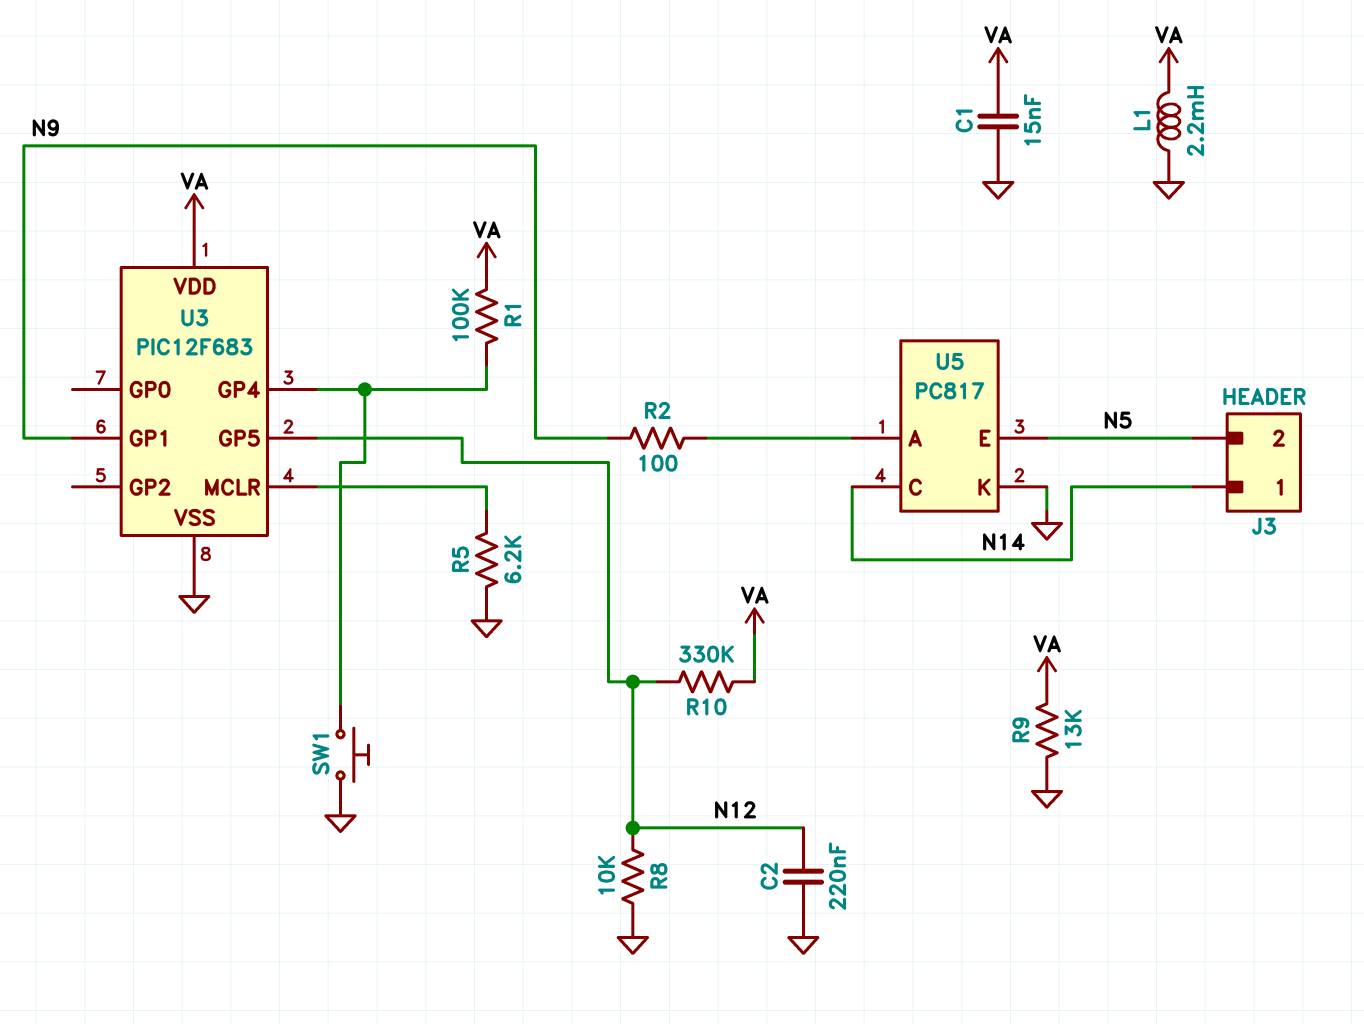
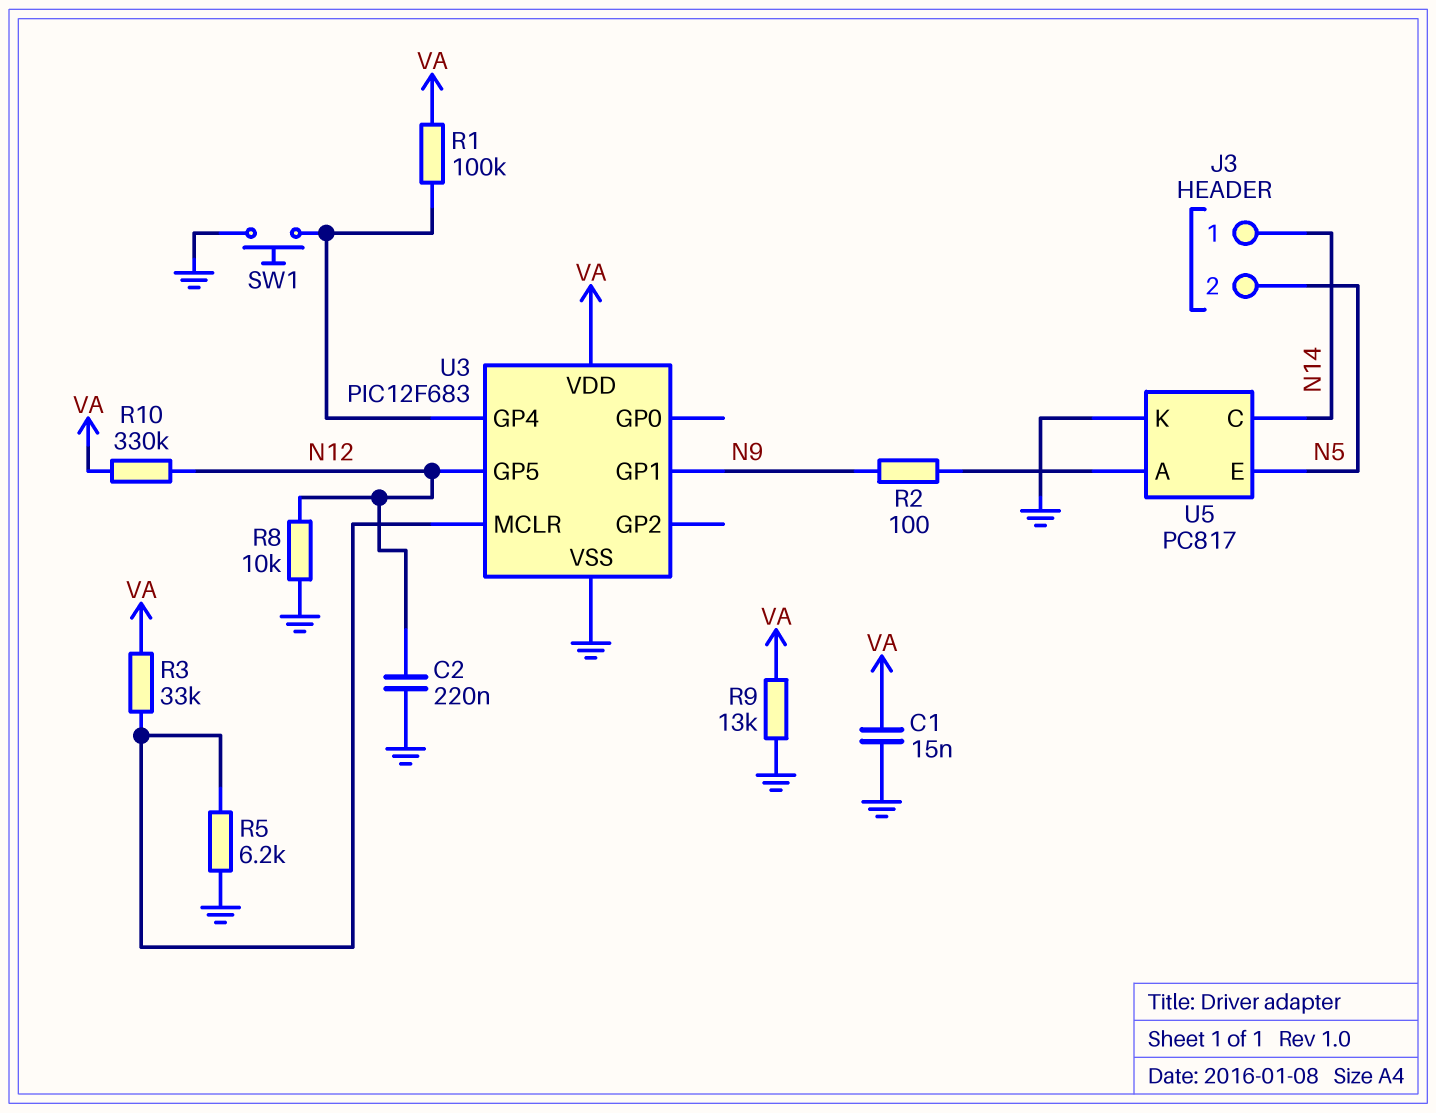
L1: 2.2mH (GND, VA) -> none
R3: none -> 33k (U3/MCLR, VA)

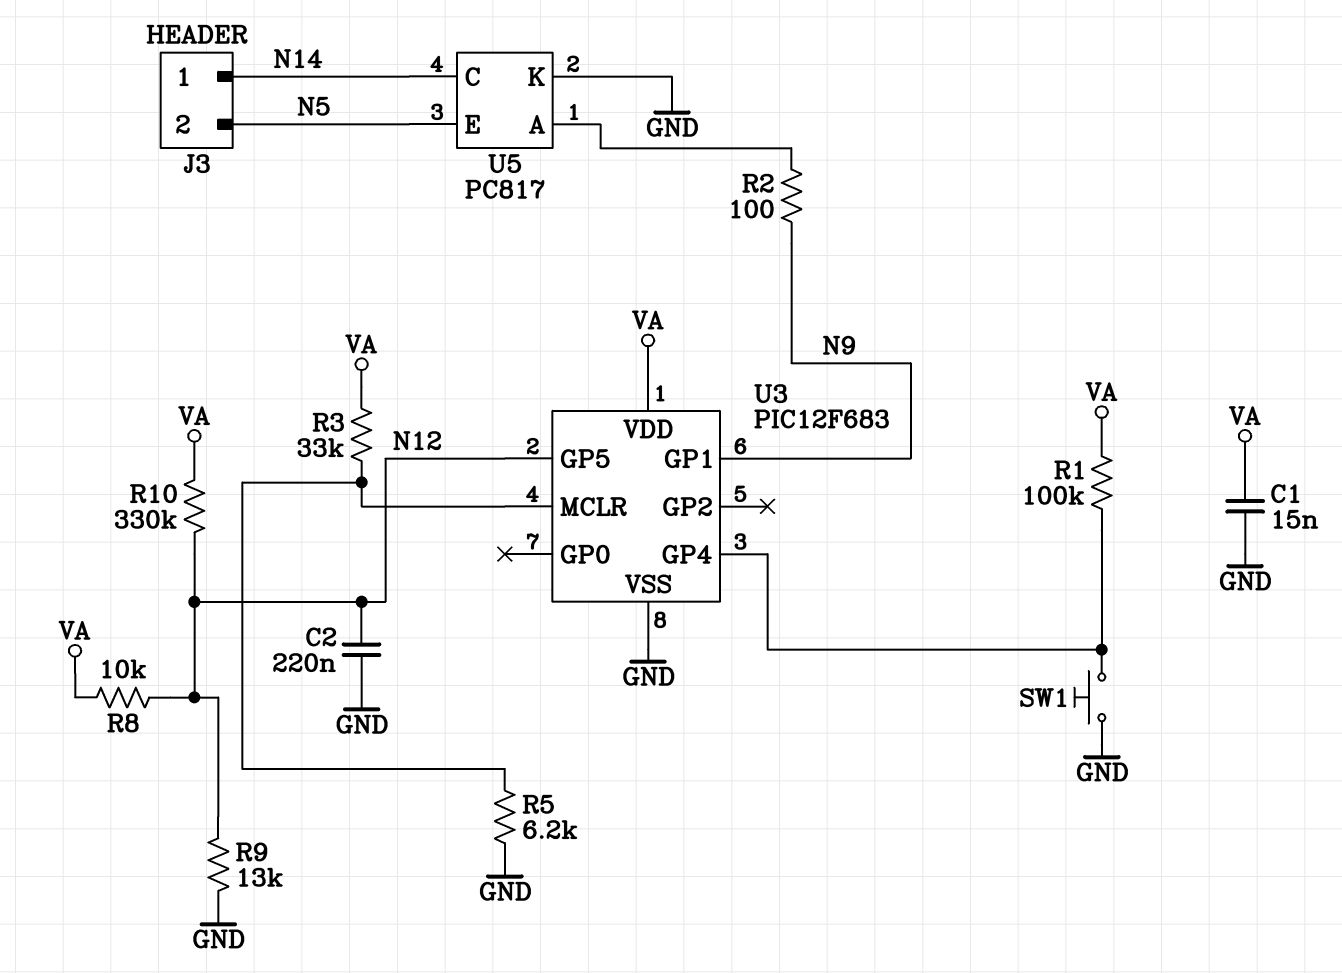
R8: 10k (GND, N12) -> 10k (N12, VA)
R9: 13k (GND, VA) -> 13k (GND, N12)

